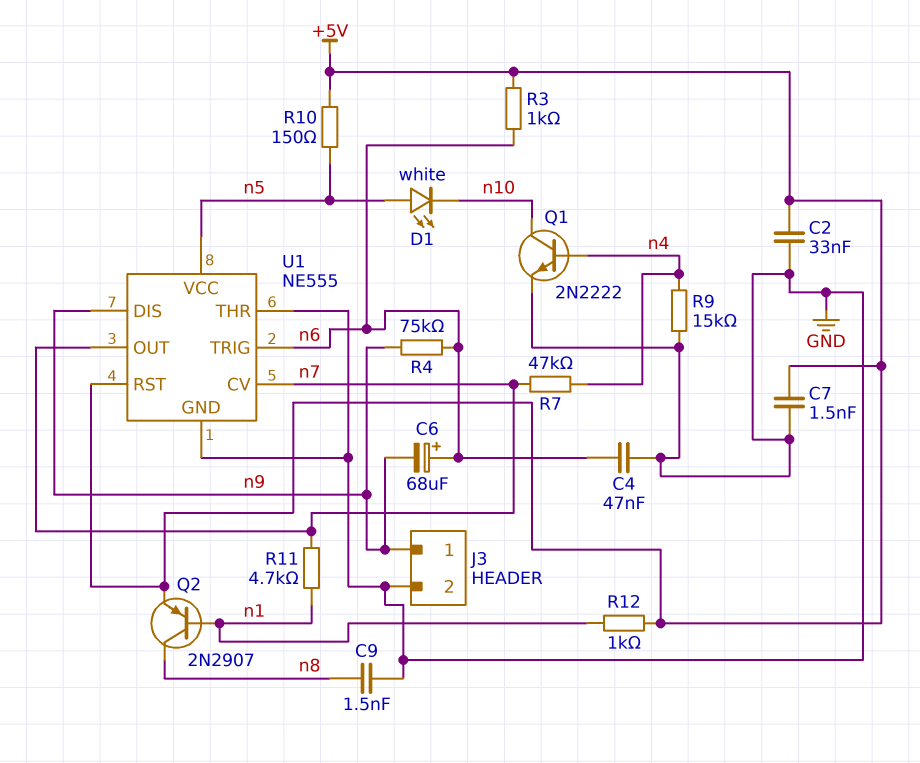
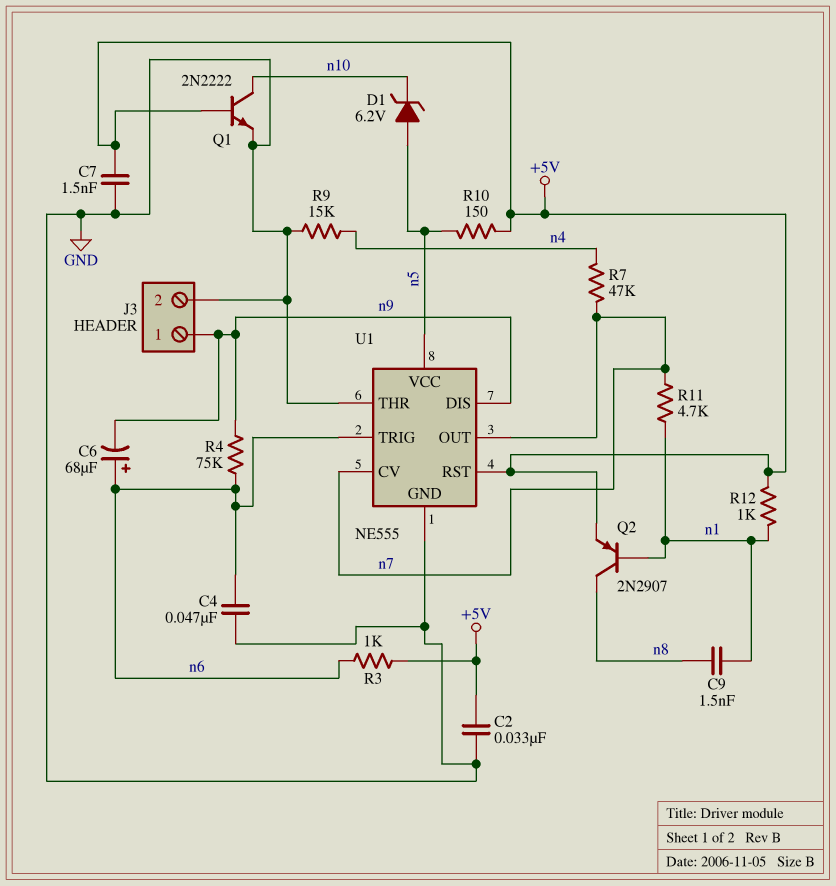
C9: 1.5nF (GND, n8) -> 1.5nF (n1, n8)
D1: LED white (A n5, K n10) -> zener 6.2V (A n5, K n10)
Q1: NPN 2N2222 (B n4, C n10, E GND) -> NPN 2N2222 (B +5V, C n10, E GND)

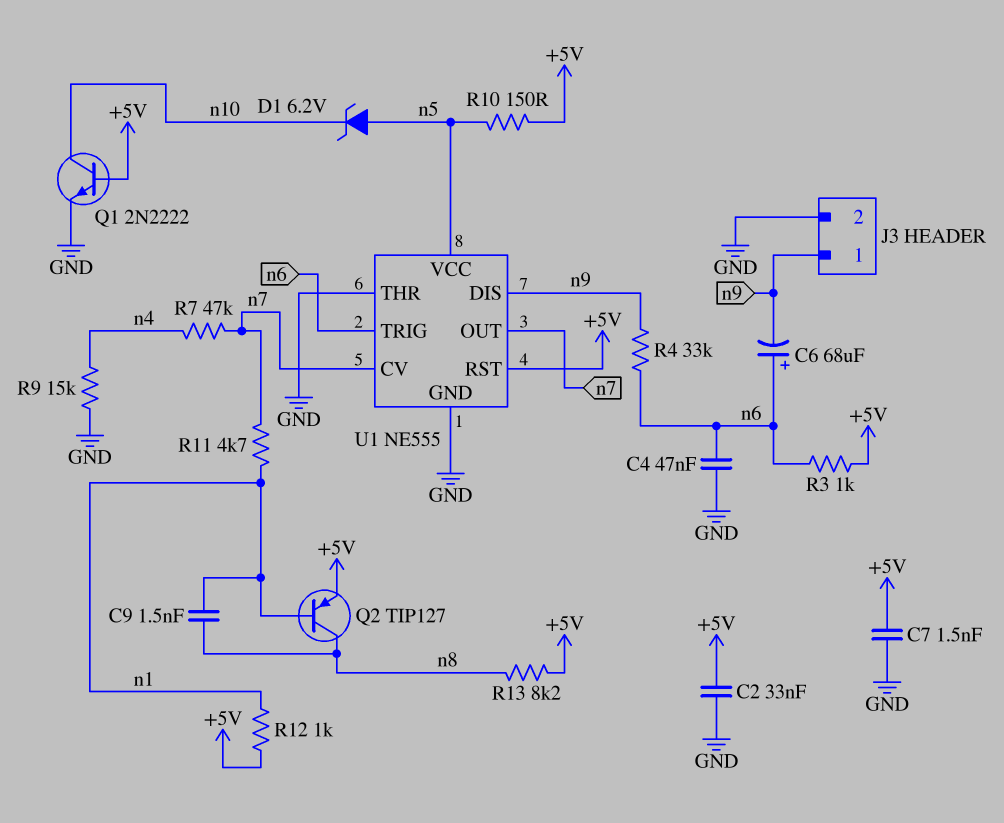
Q2: PNP 2N2907 (B n1, C n8, E +5V) -> PNP TIP127 (B n1, C n8, E +5V)
R4: 75k (n6, n9) -> 33k (n6, n9)
R13: none -> 8.2k (+5V, n8)

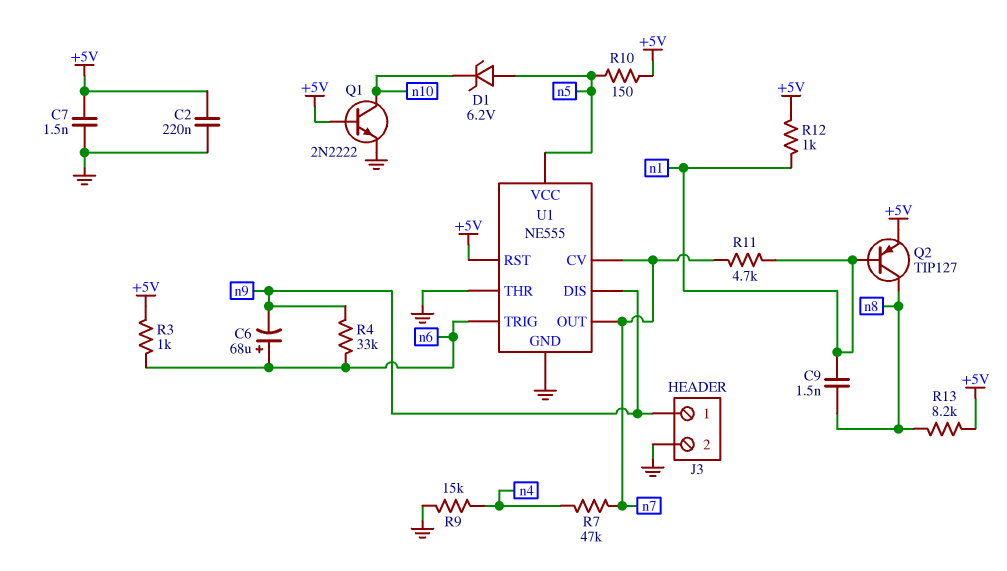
C2: 33nF (+5V, GND) -> 220nF (+5V, GND)
C4: 47nF (GND, n6) -> none

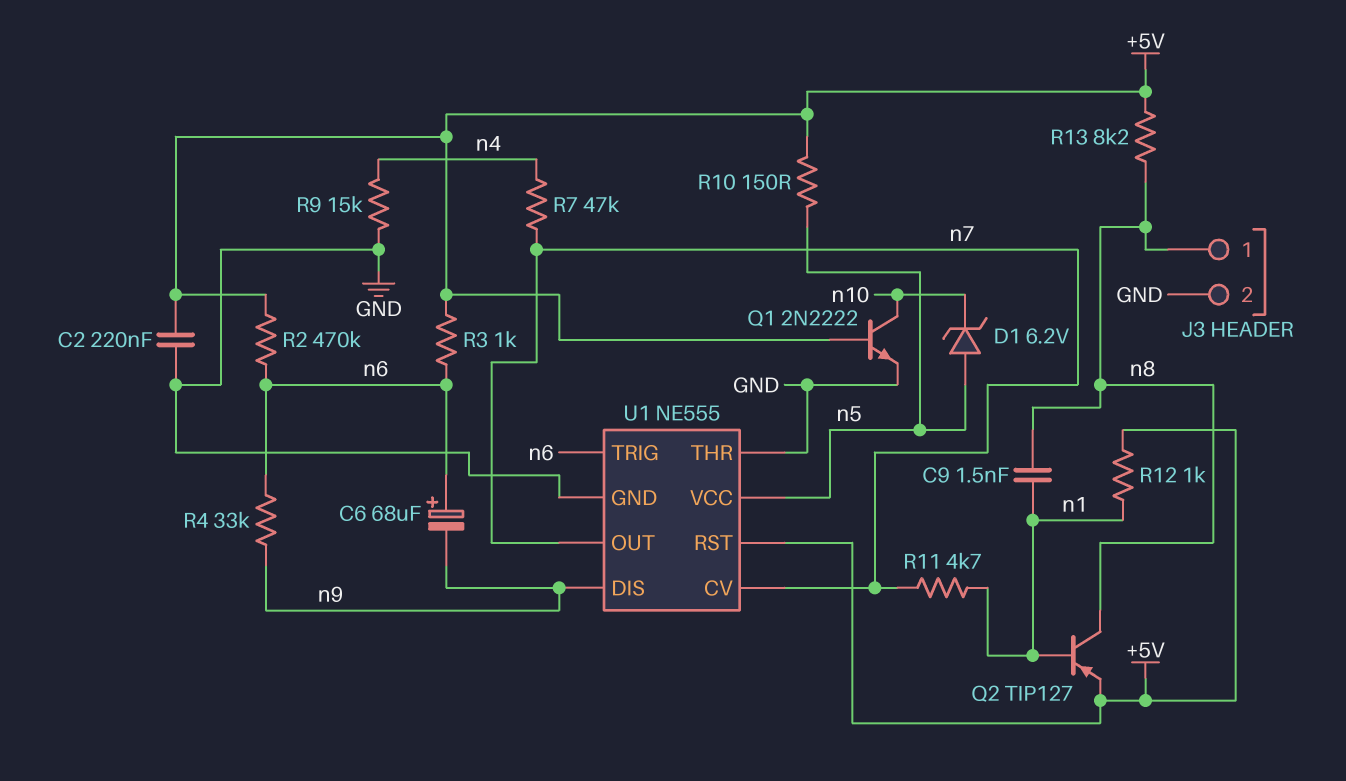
C7: 1.5nF (+5V, GND) -> none
J3 pin 1: n9 -> n8
R2: none -> 470k (+5V, n6)

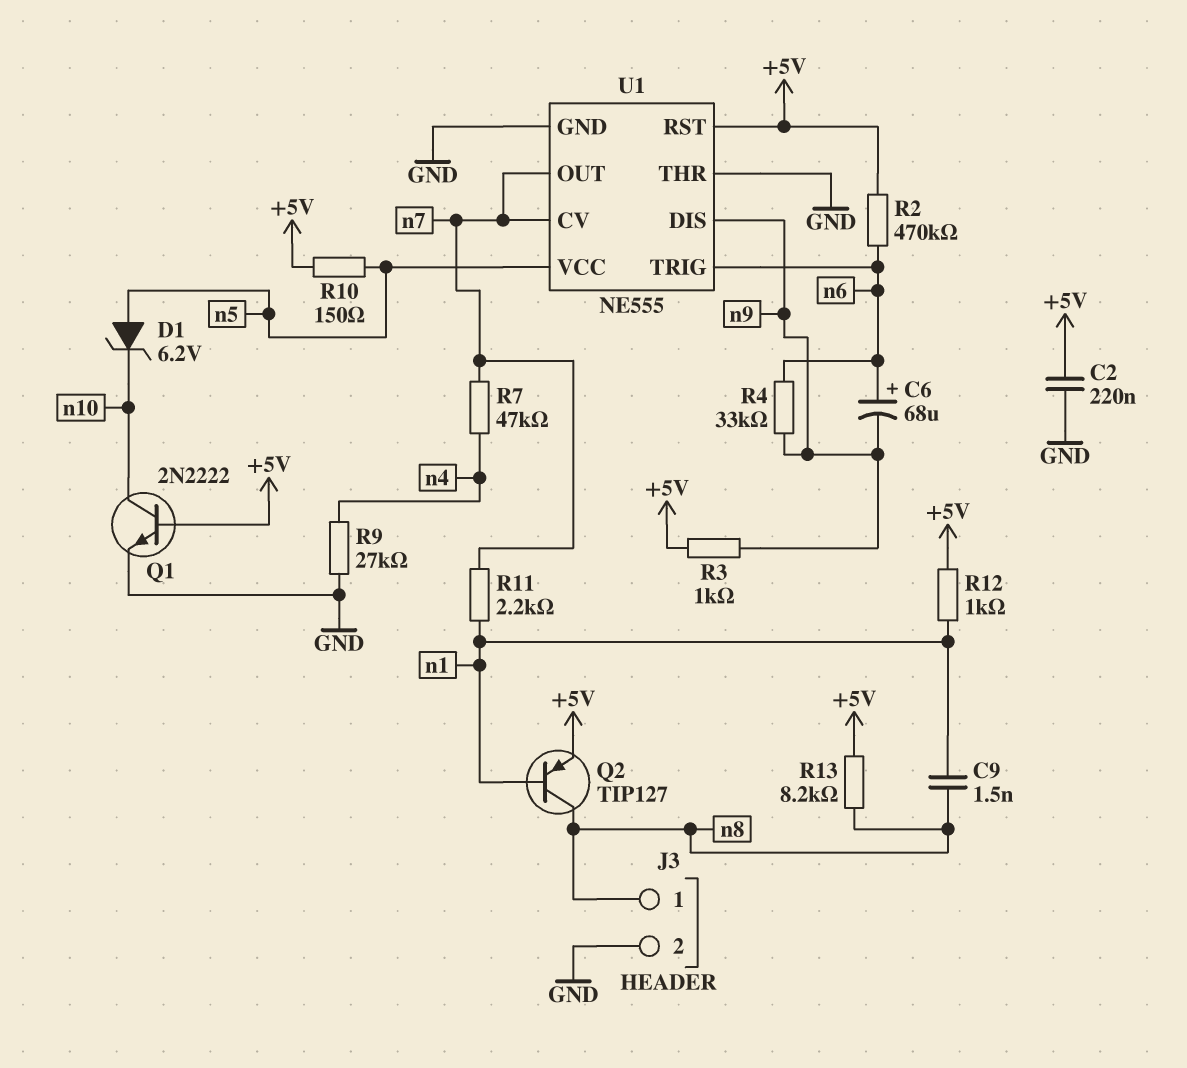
R3: 1k (+5V, n6) -> 1k (+5V, n9)
R9: 15k (GND, n4) -> 27k (GND, n4)
R11: 4.7k (n1, n7) -> 2.2k (n1, n7)

